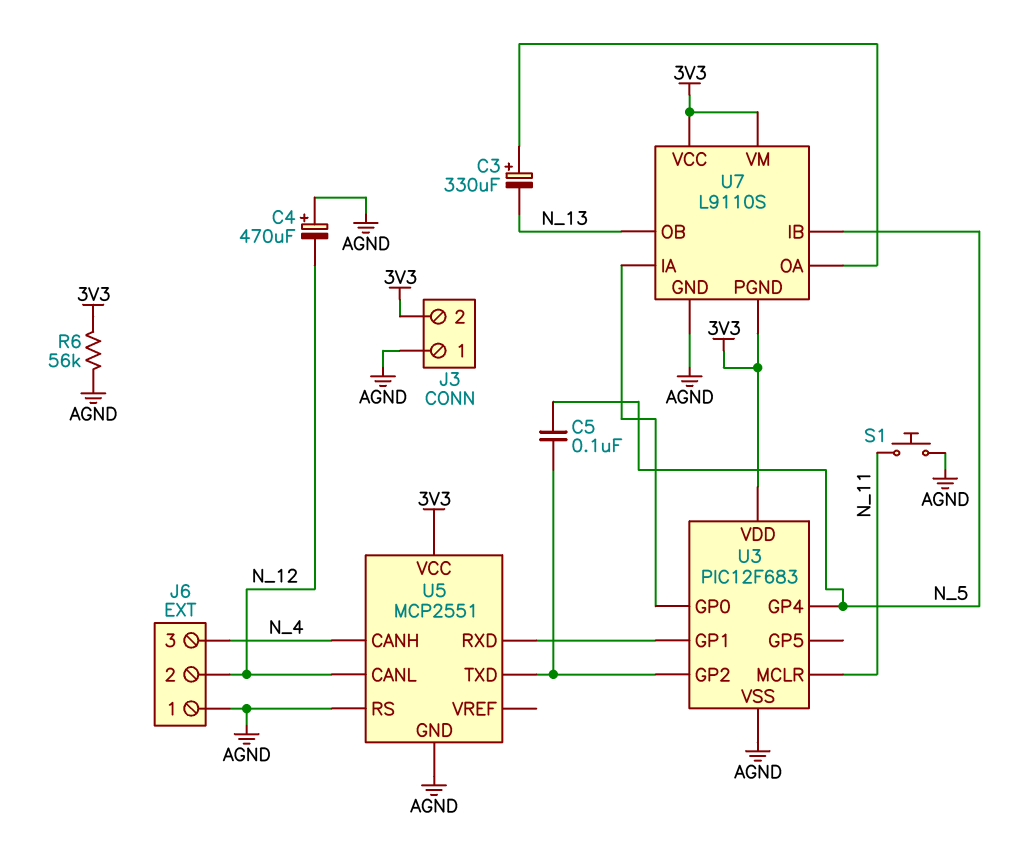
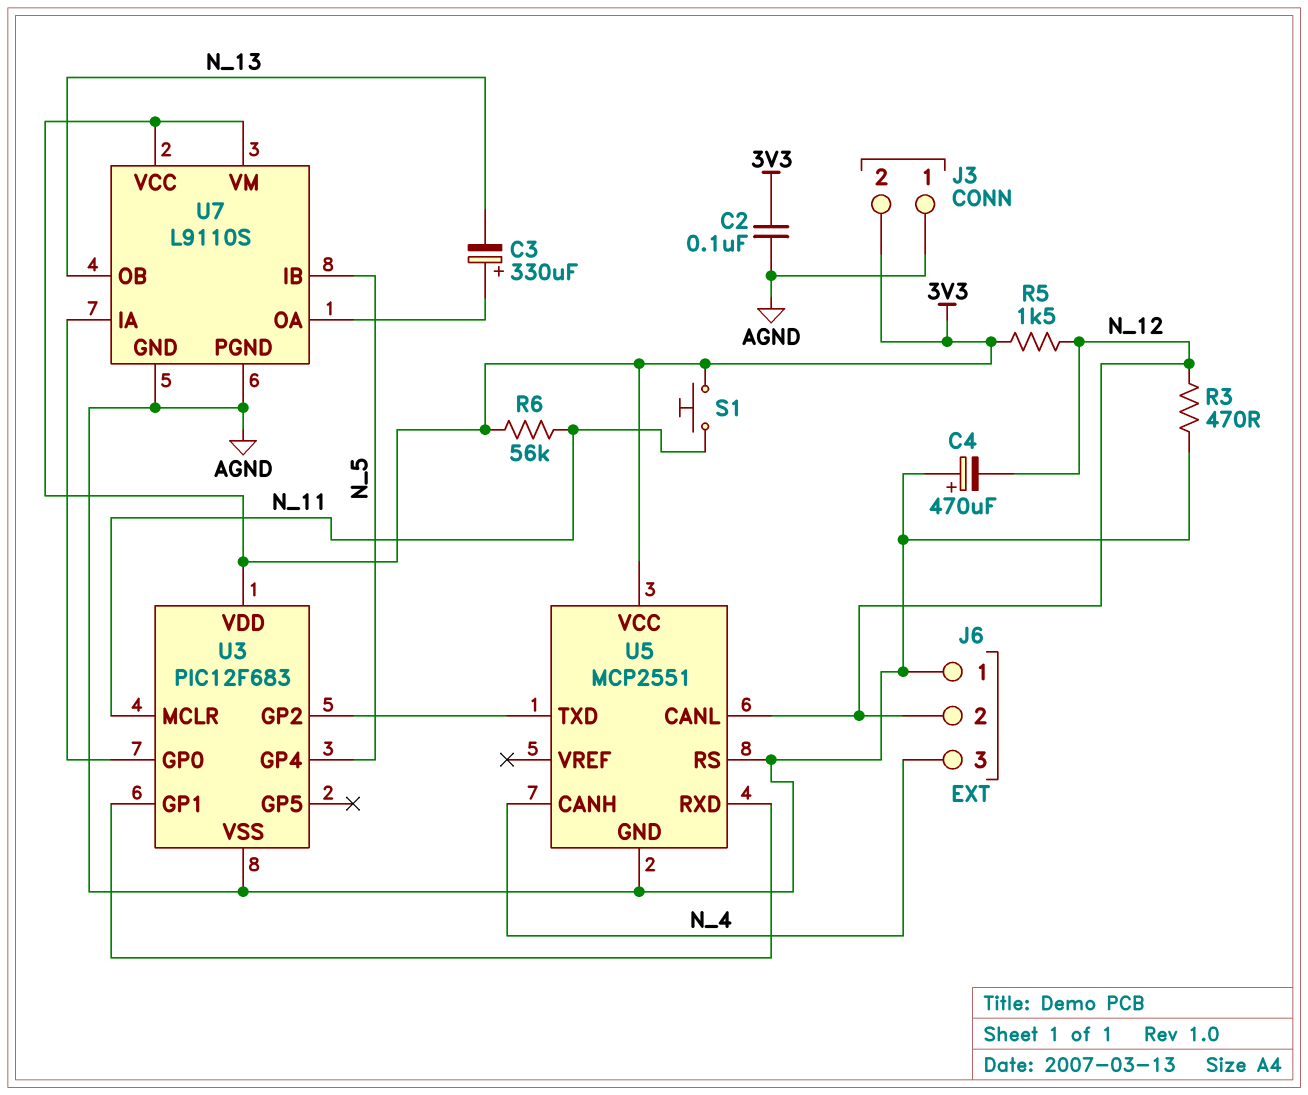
C2: none -> 100nF (3V3, AGND)
C5: 100nF (N_5, U3/GP2) -> none
R3: none -> 470 (AGND, N_12)
R5: none -> 1.5k (3V3, N_12)
R6: 56k (3V3, AGND) -> 56k (3V3, N_11)
S1: button (AGND, N_11) -> button (3V3, N_11)
U7 pin PGND: 3V3 -> AGND

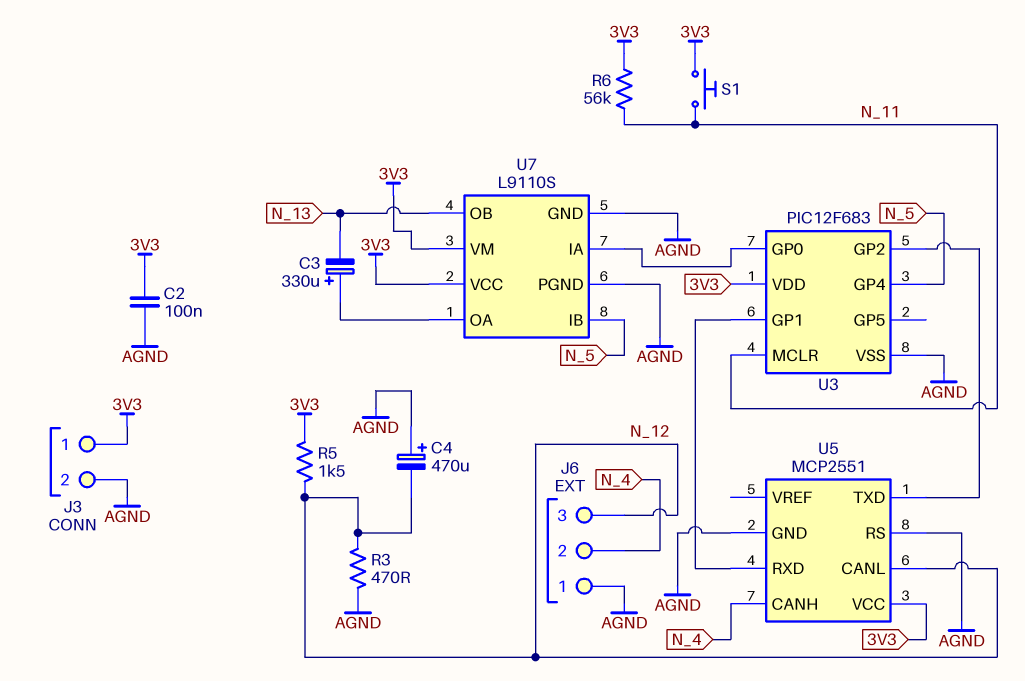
J3 pin 1: AGND -> 3V3
J3 pin 2: 3V3 -> AGND
J6 pin 2: N_12 -> N_4
J6 pin 3: N_4 -> N_12

